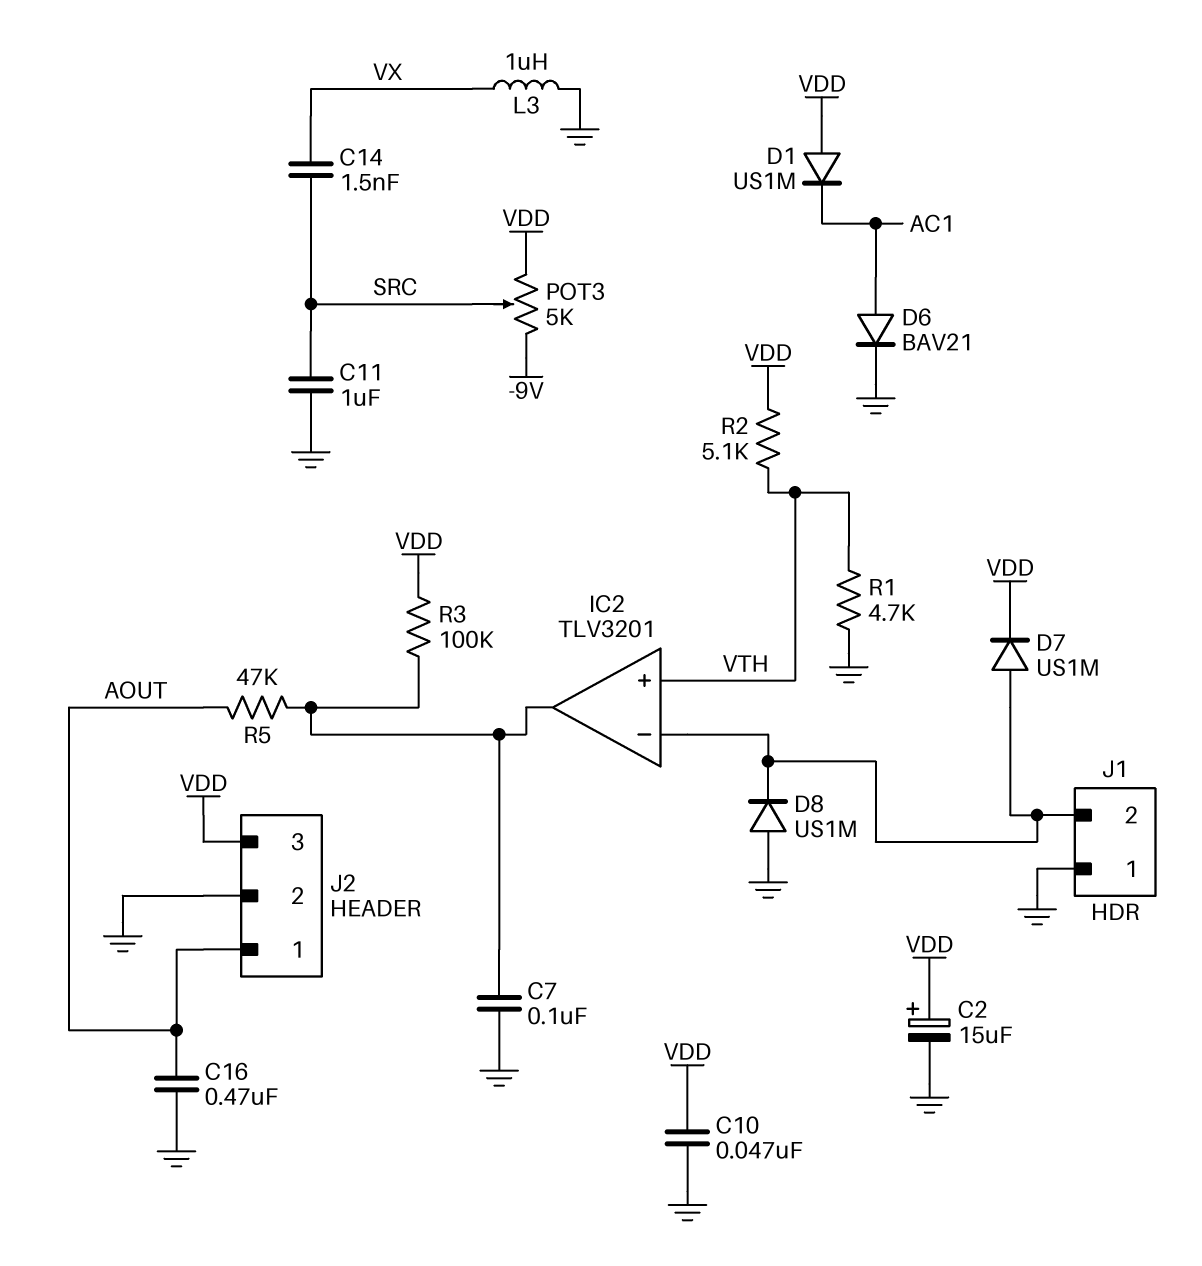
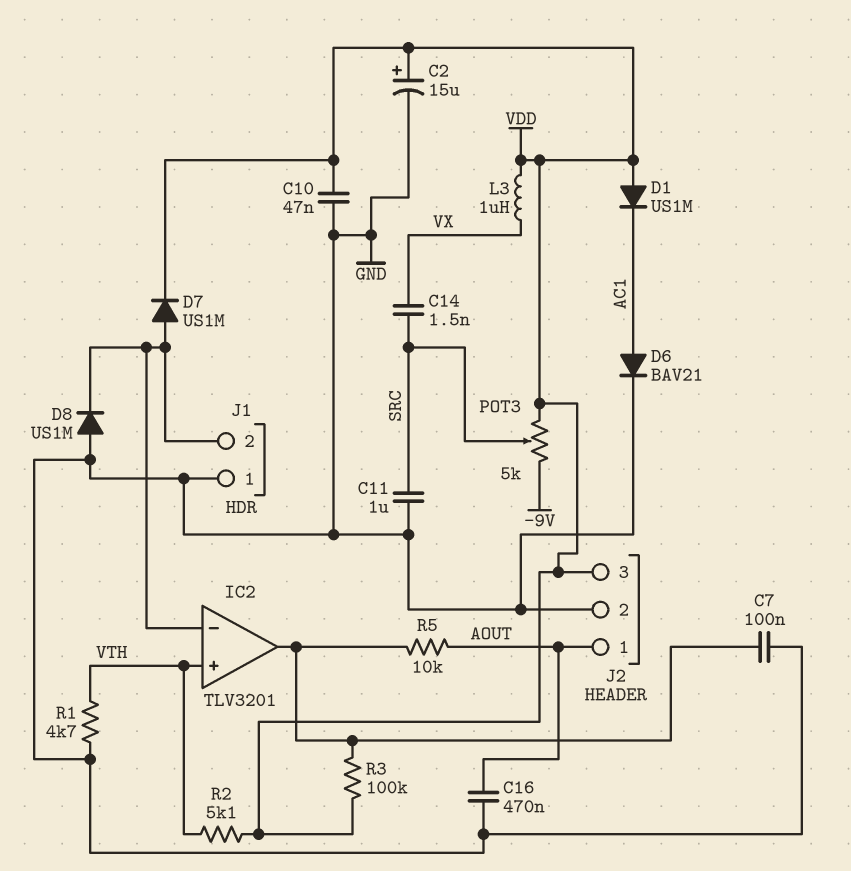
L3: 1uH (GND, VX) -> 1uH (VDD, VX)
R5: 47k (AOUT, IC2/out) -> 10k (AOUT, IC2/out)

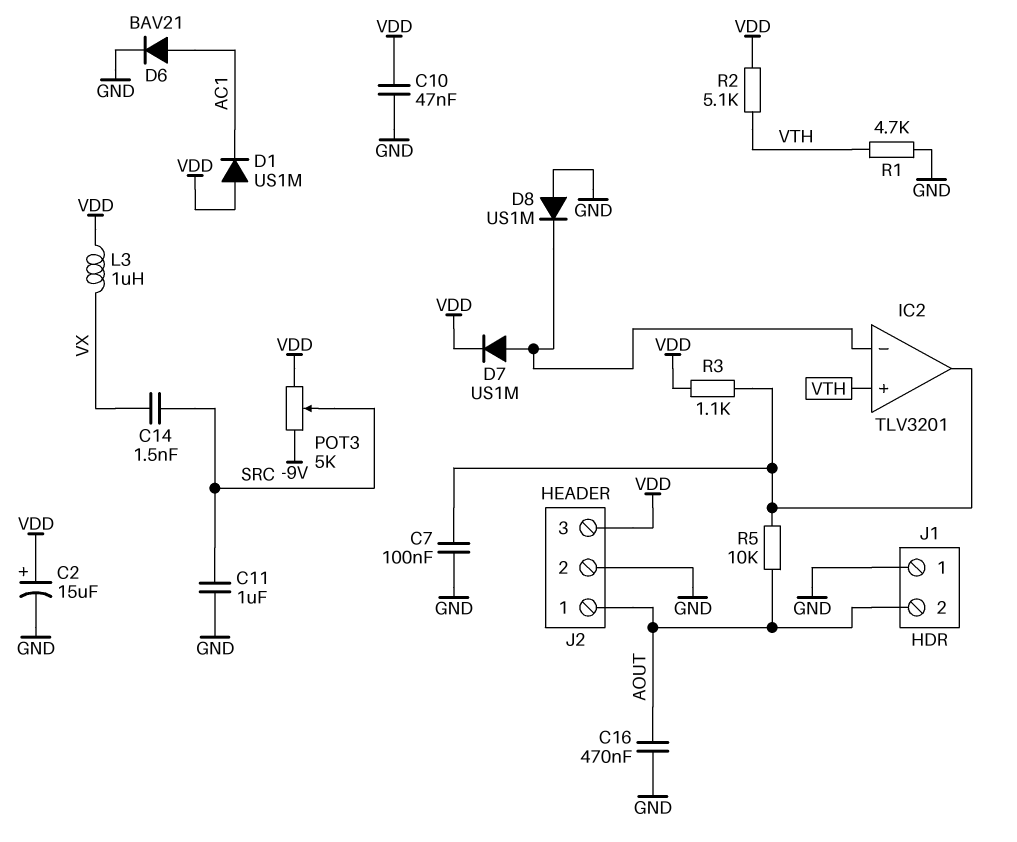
J1 pin 2: IC2/in- -> AOUT
R3: 100k (IC2/out, VDD) -> 1.1k (IC2/out, VDD)

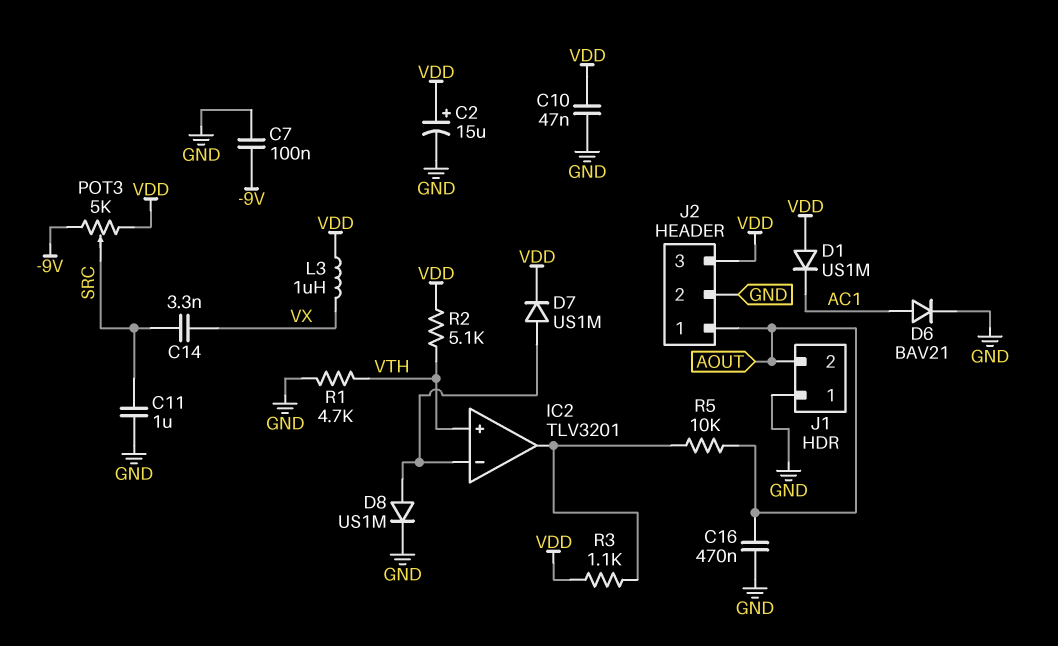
C7: 100nF (GND, IC2/out) -> 100nF (-9V, GND)
C14: 1.5nF (SRC, VX) -> 3.3nF (SRC, VX)
D8: diode US1M (A GND, K IC2/in-) -> diode US1M (A IC2/in-, K GND)

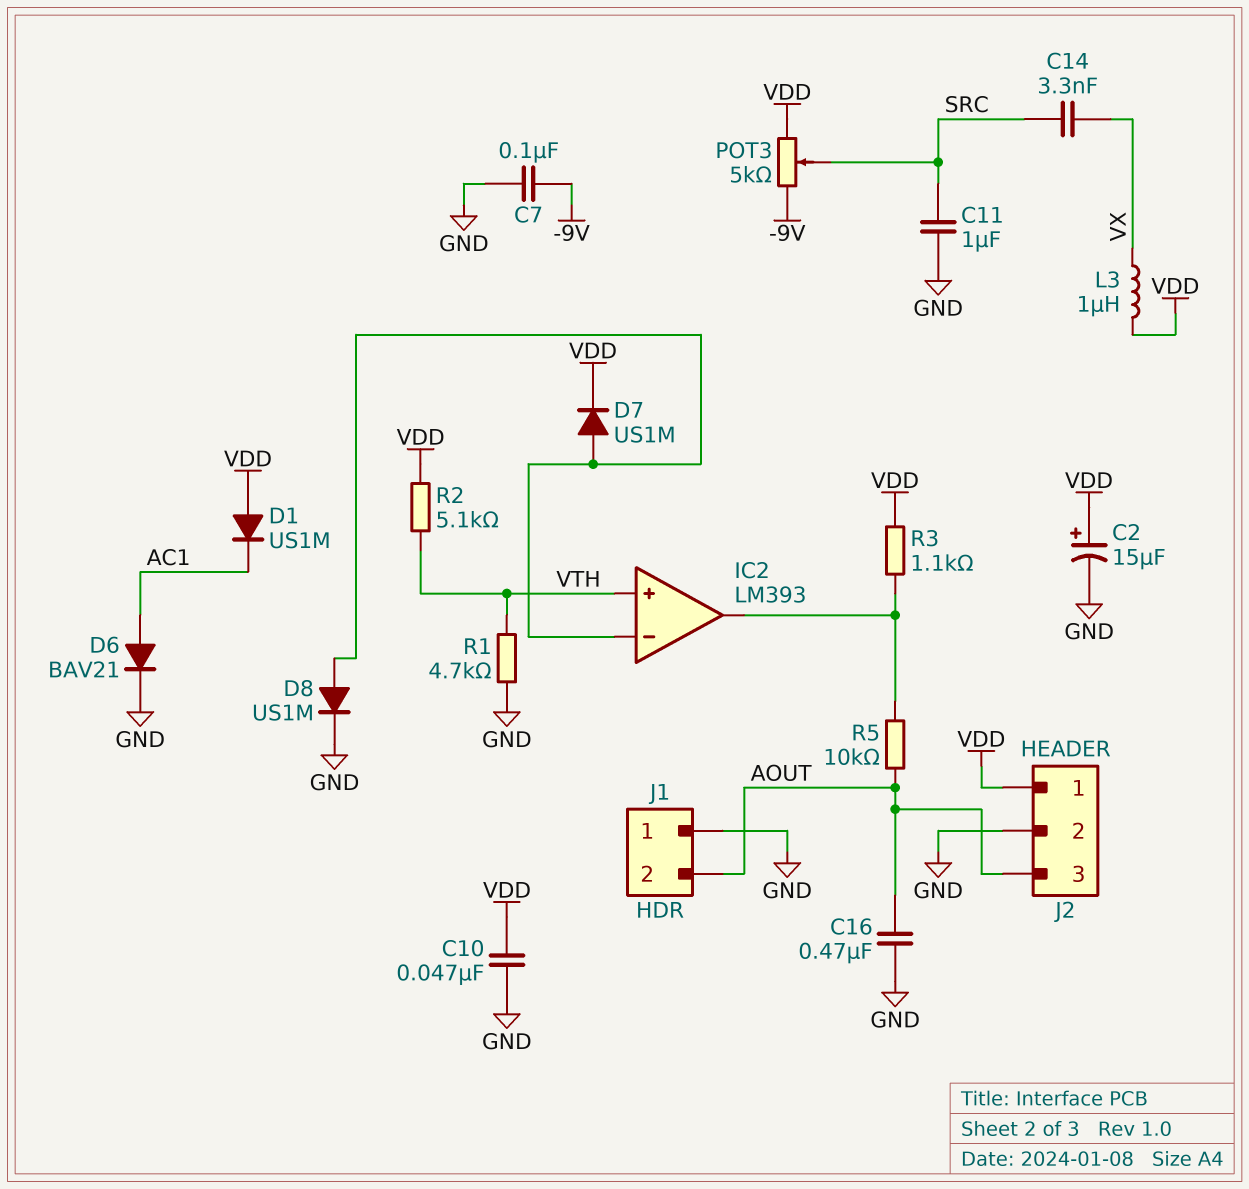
IC2: TLV3201 -> LM393
J2 pin 1: AOUT -> VDD
J2 pin 3: VDD -> AOUT

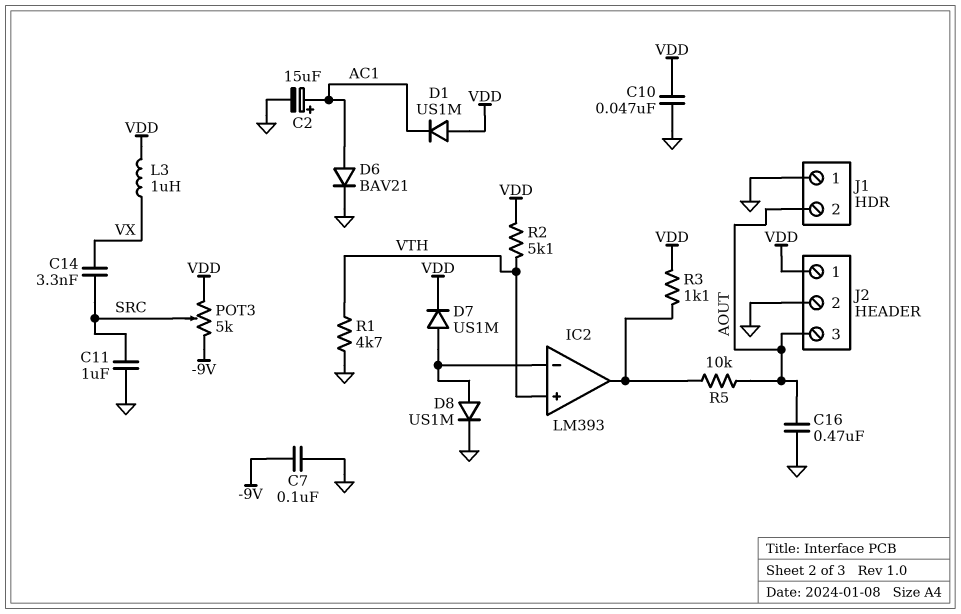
C2: 15uF (plus VDD, minus GND) -> 15uF (plus AC1, minus GND)

